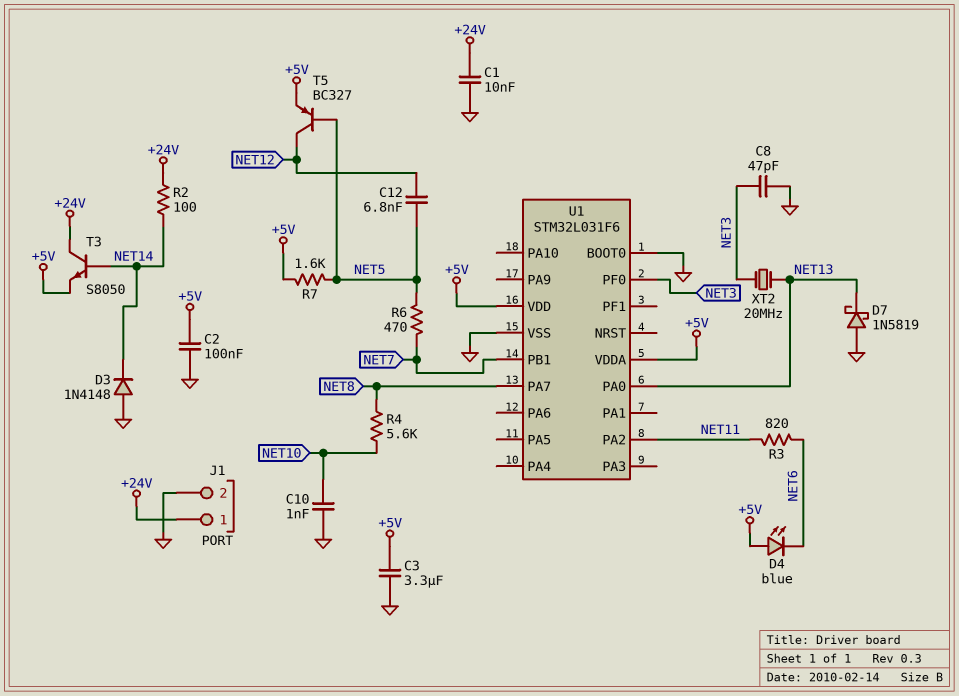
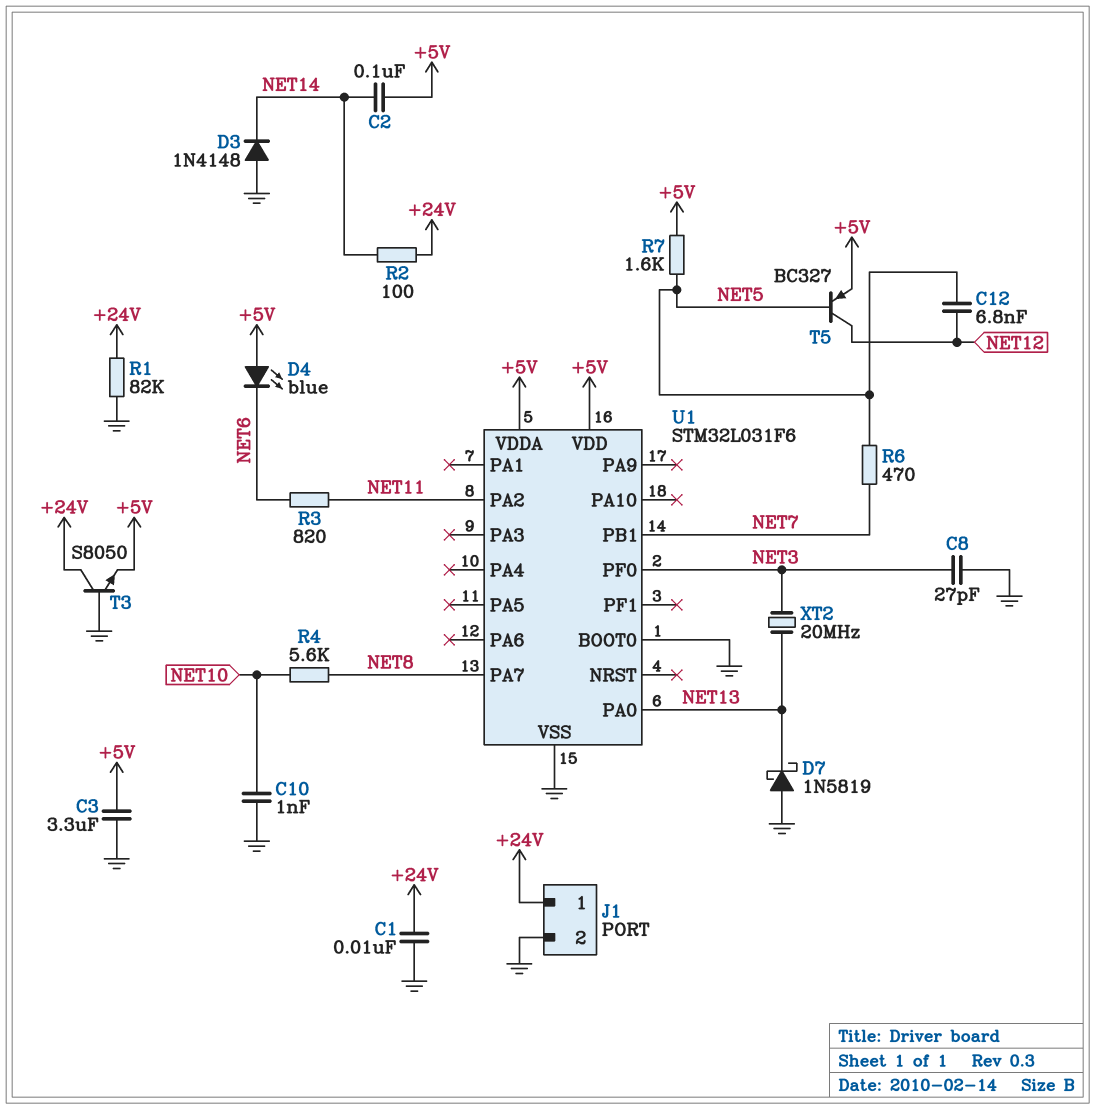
C2: 100nF (+5V, GND) -> 100nF (+5V, NET14)
C8: 47pF (GND, NET3) -> 27pF (GND, NET3)
R1: none -> 82k (+24V, GND)
T3: NPN S8050 (B NET14, C +24V, E +5V) -> NPN S8050 (B GND, C +24V, E +5V)

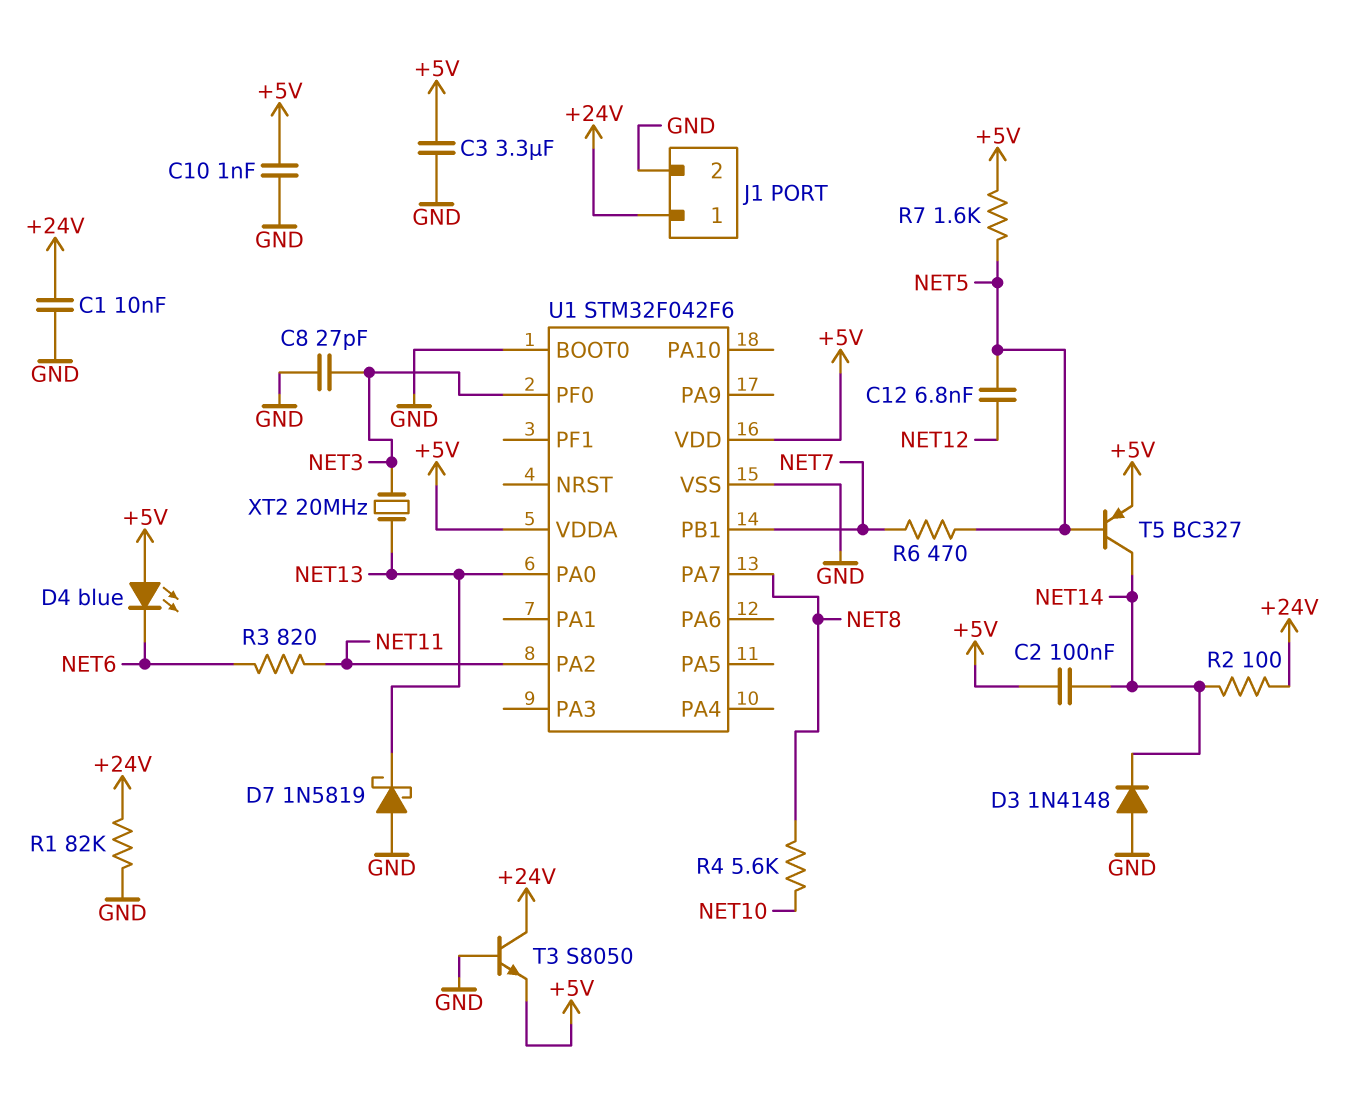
C10: 1nF (GND, NET10) -> 1nF (+5V, GND)
T5: PNP BC327 (B NET5, C NET12, E +5V) -> PNP BC327 (B NET5, C NET14, E +5V)
U1: STM32L031F6 -> STM32F042F6

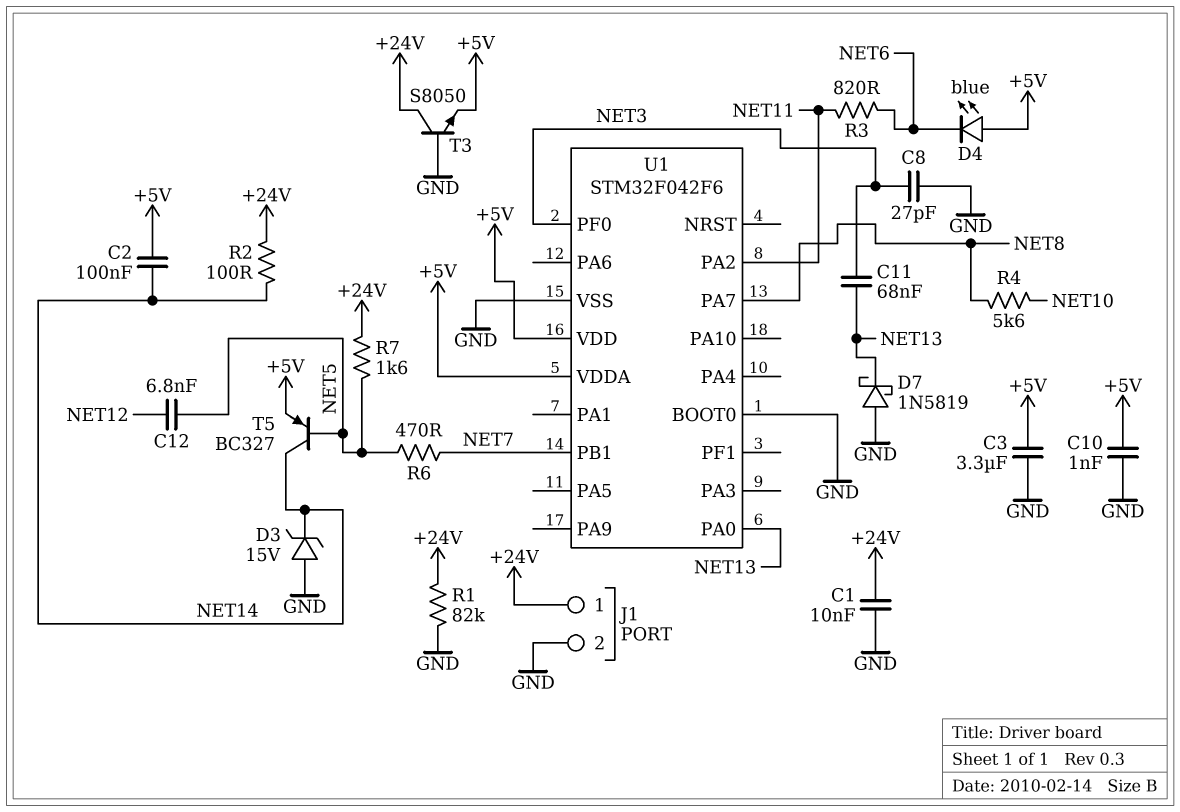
C11: none -> 68nF (NET3, NET13)
D3: diode 1N4148 (A GND, K NET14) -> zener 15V (A GND, K NET14)
R7: 1.6k (+5V, NET5) -> 1.6k (+24V, NET5)
XT2: 20MHz (NET3, NET13) -> none

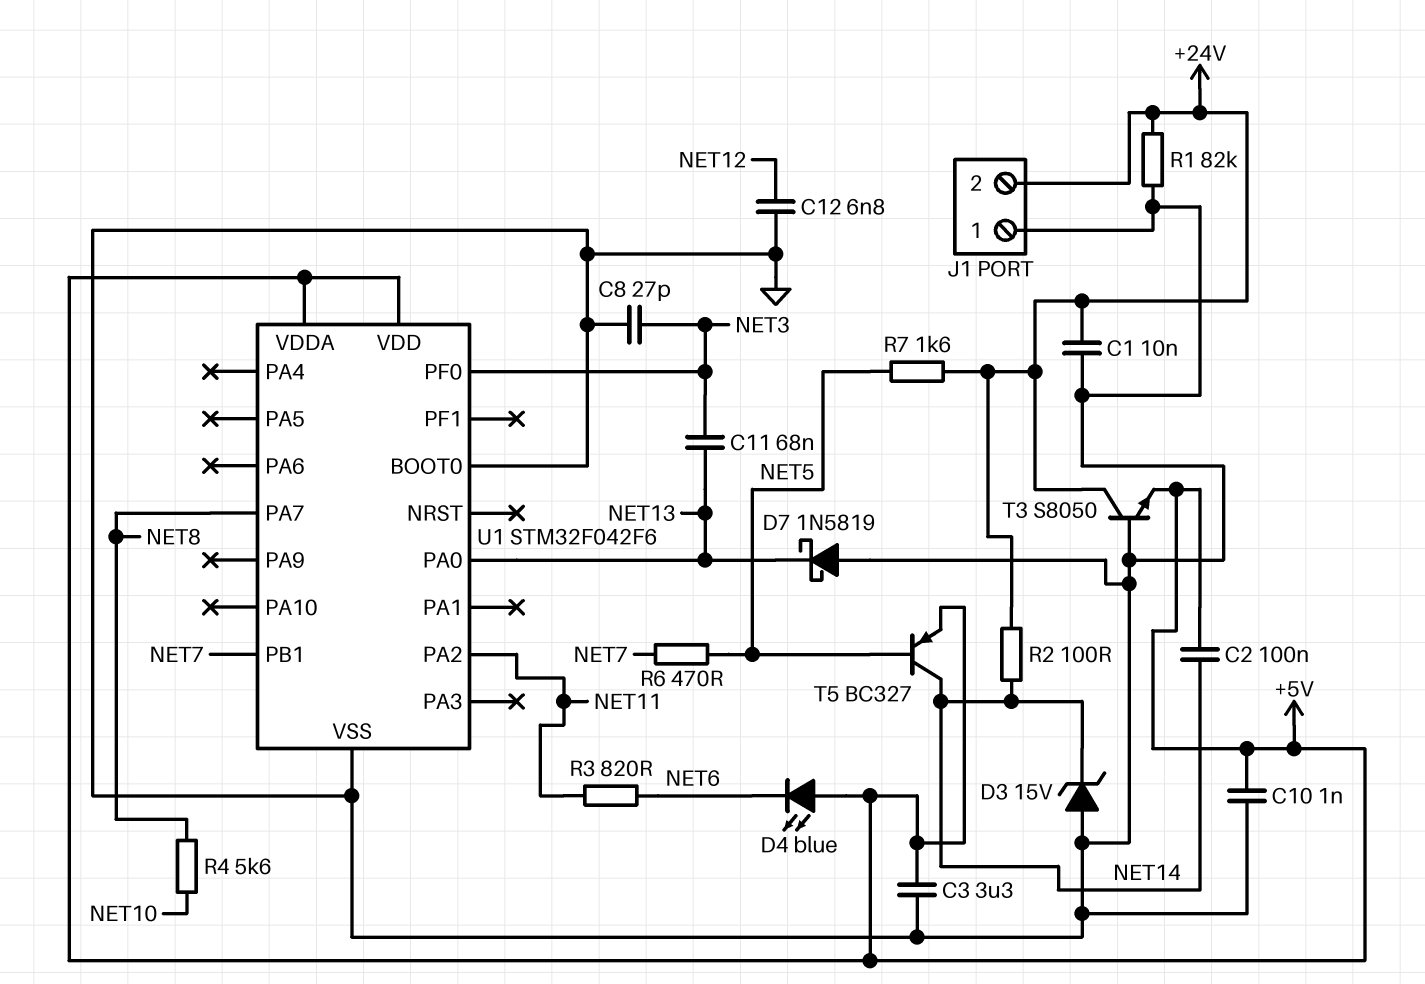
C12: 6.8nF (NET5, NET12) -> 6.8nF (GND, NET12)
J1 pin 1: +24V -> GND
J1 pin 2: GND -> +24V

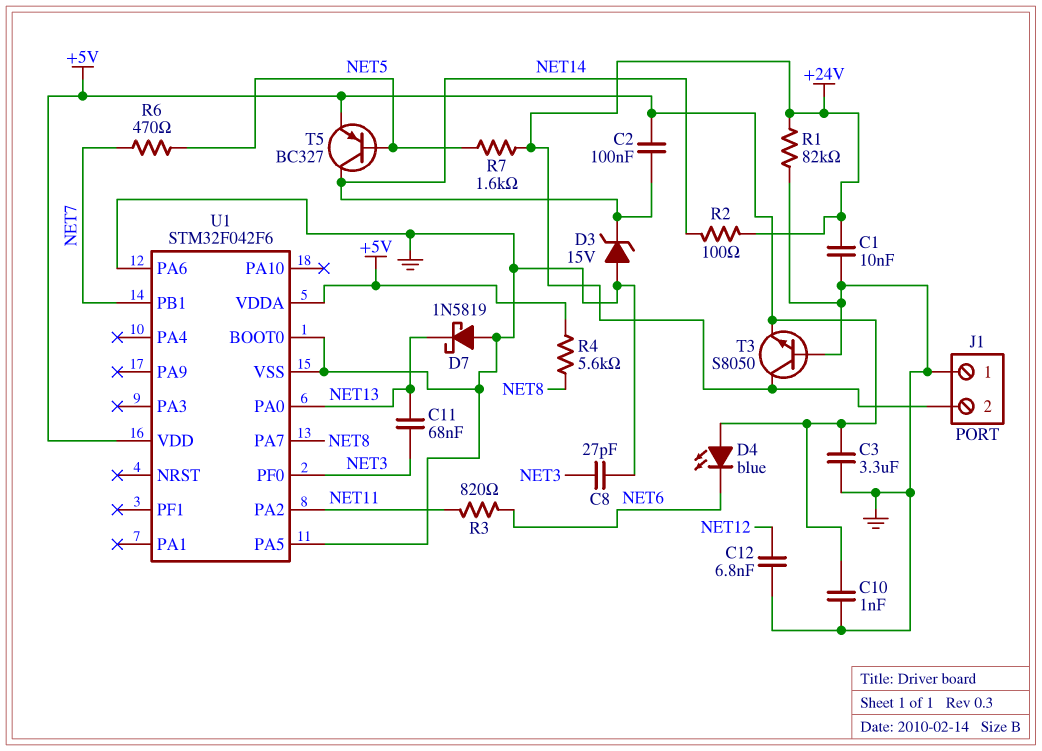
R4: 5.6k (NET8, NET10) -> 5.6k (+5V, NET8)
U1 pin PA5: none -> GND
U1 pin PA6: none -> GND

